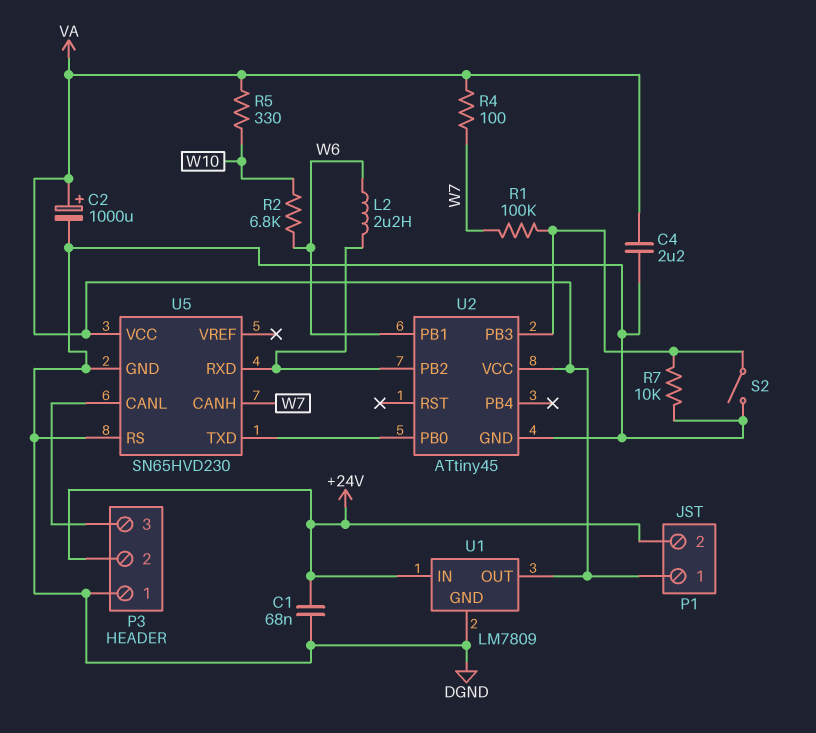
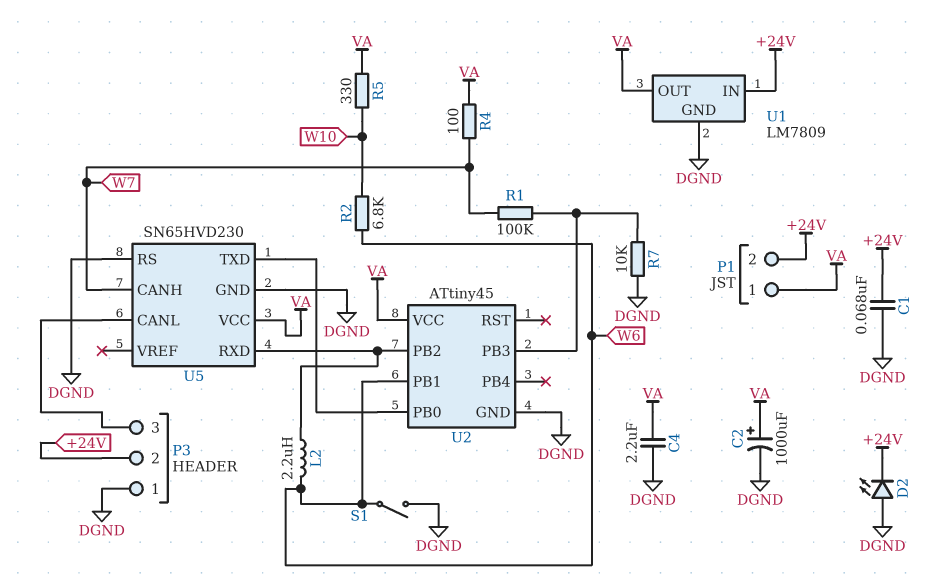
D2: none -> LED (A DGND, K +24V)
S1: none -> switch (DGND, W6)
S2: switch (DGND, U2/PB3) -> none

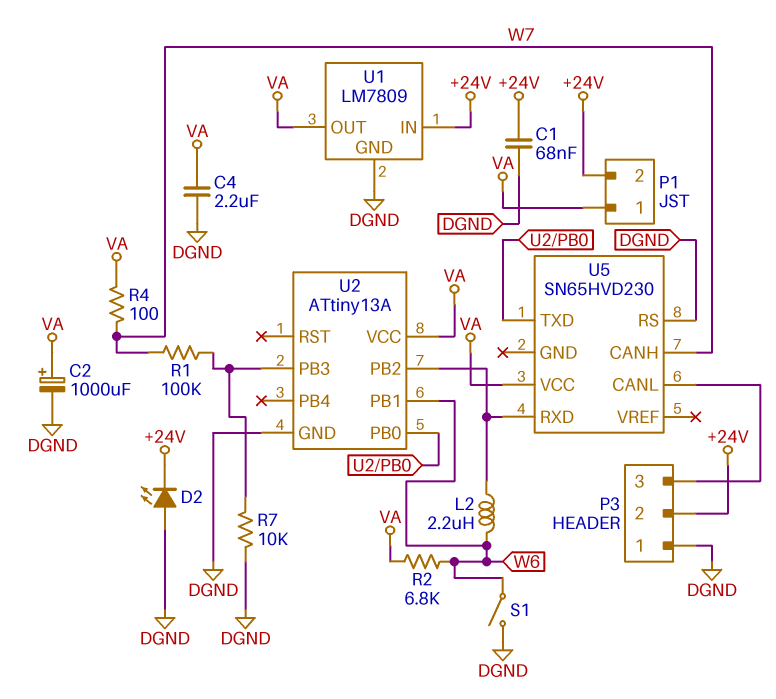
R2: 6.8k (W6, W10) -> 6.8k (VA, W6)
R5: 330 (VA, W10) -> none
U2: ATtiny45 -> ATtiny13A
U5 pin GND: DGND -> none

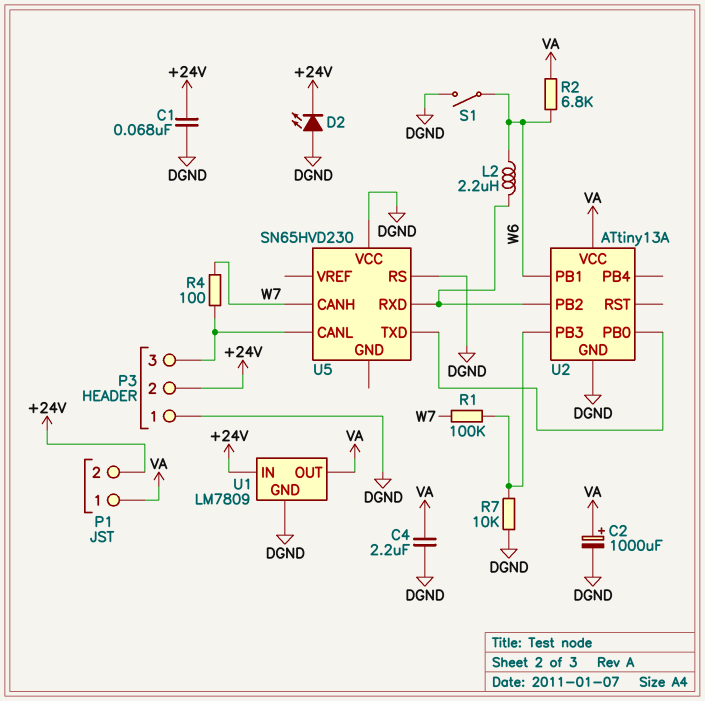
R4: 100 (VA, W7) -> 100 (P3/3, W7)
U5 pin VCC: VA -> DGND

